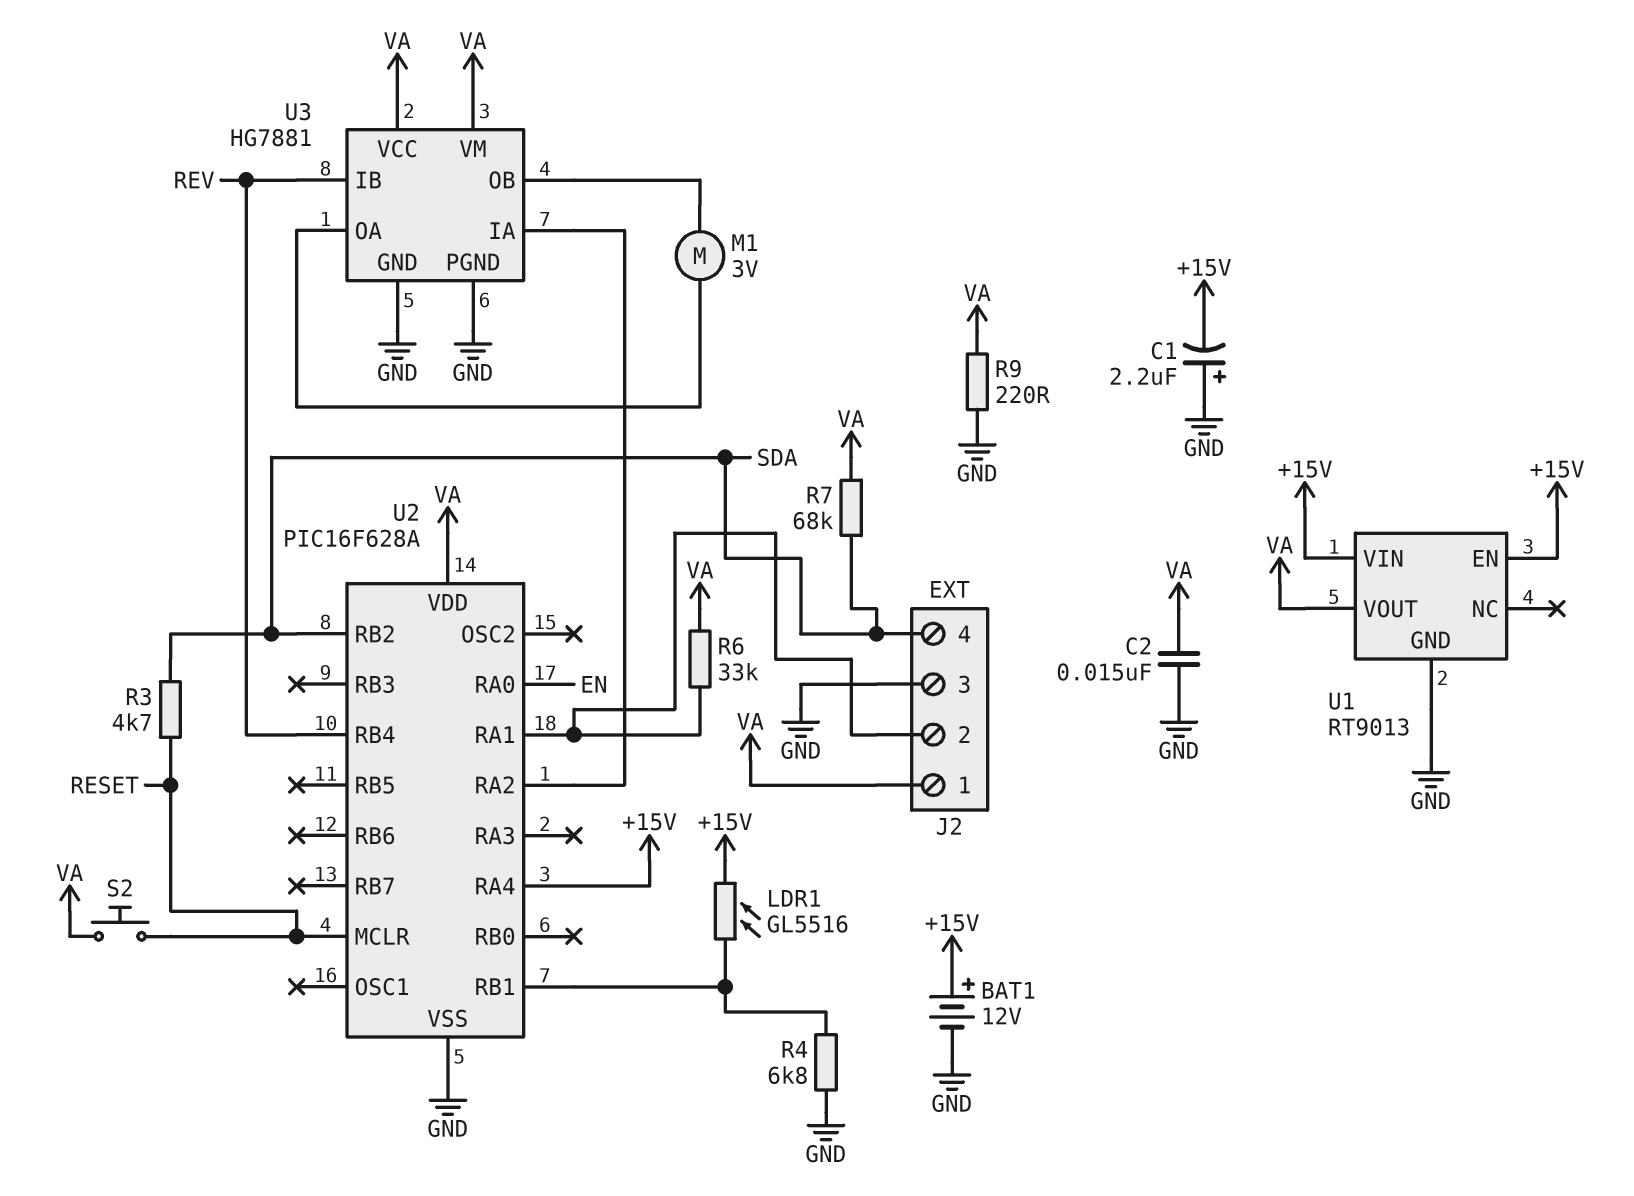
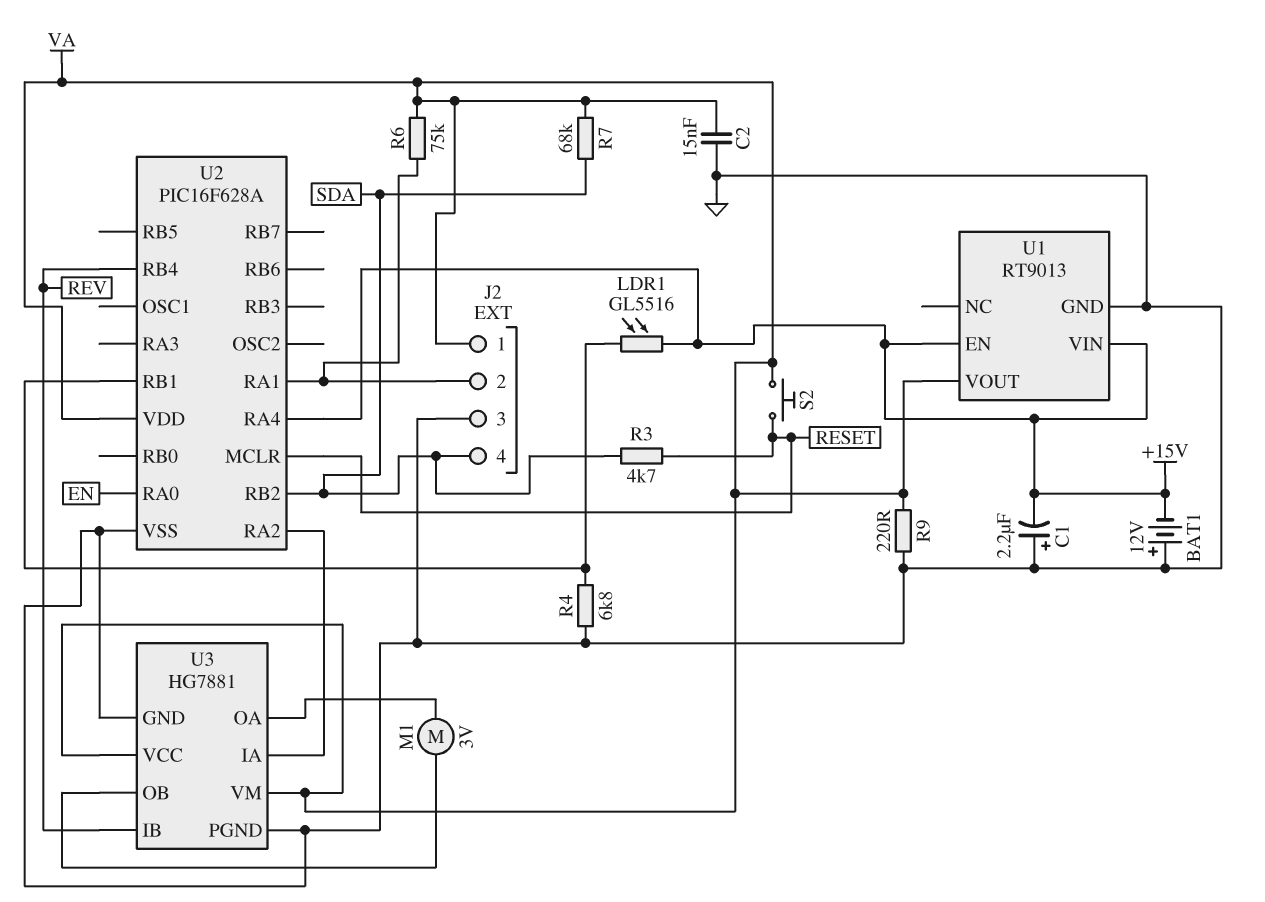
BAT1: 12V (plus +15V, minus GND) -> 12V (plus GND, minus +15V)
R6: 33k (J2/2, VA) -> 75k (J2/2, VA)

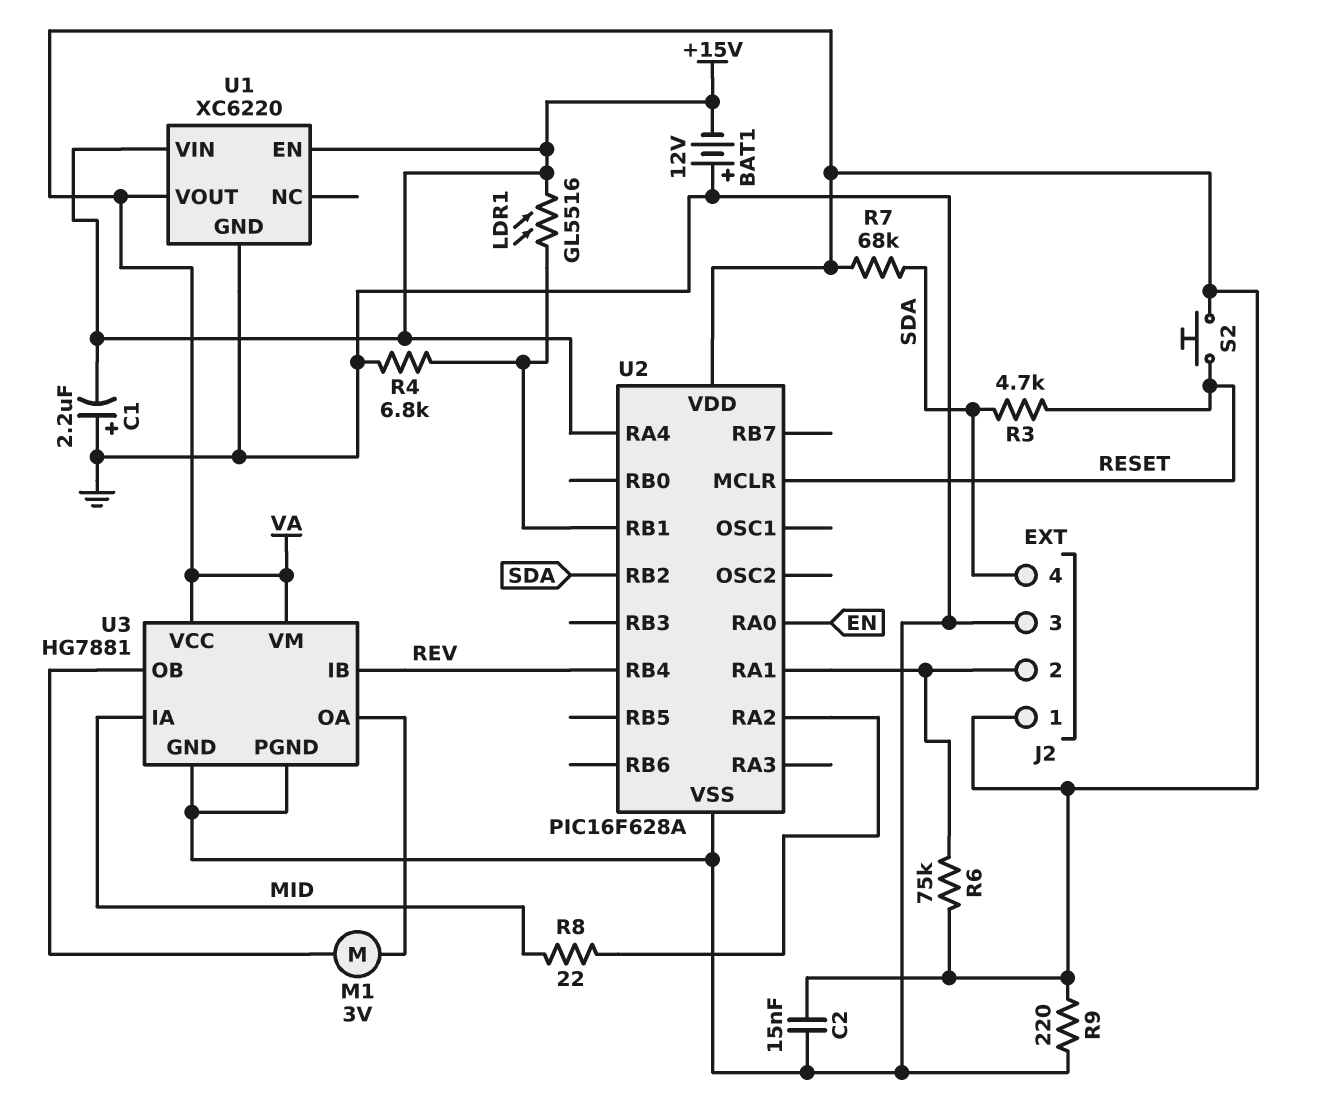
R8: none -> 22 (MID, U2/RA2)
U1: RT9013 -> XC6220
U3 pin IA: U2/RA2 -> MID

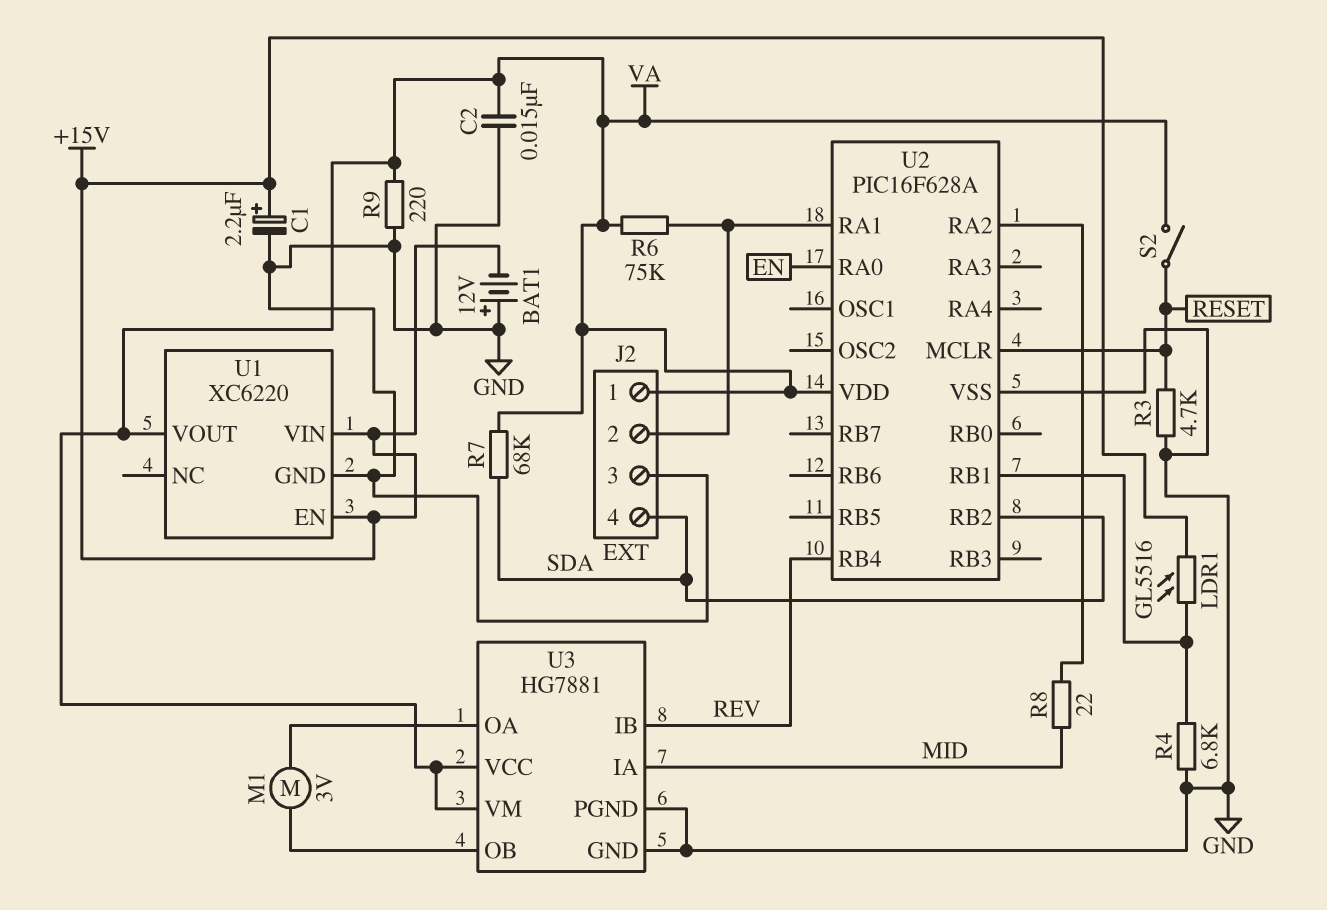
C1: 2.2uF (plus GND, minus +15V) -> 2.2uF (plus +15V, minus GND)
R3: 4.7k (RESET, SDA) -> 4.7k (GND, RESET)
S2: button (RESET, VA) -> switch (RESET, VA)
U2 pin RA4: +15V -> none

